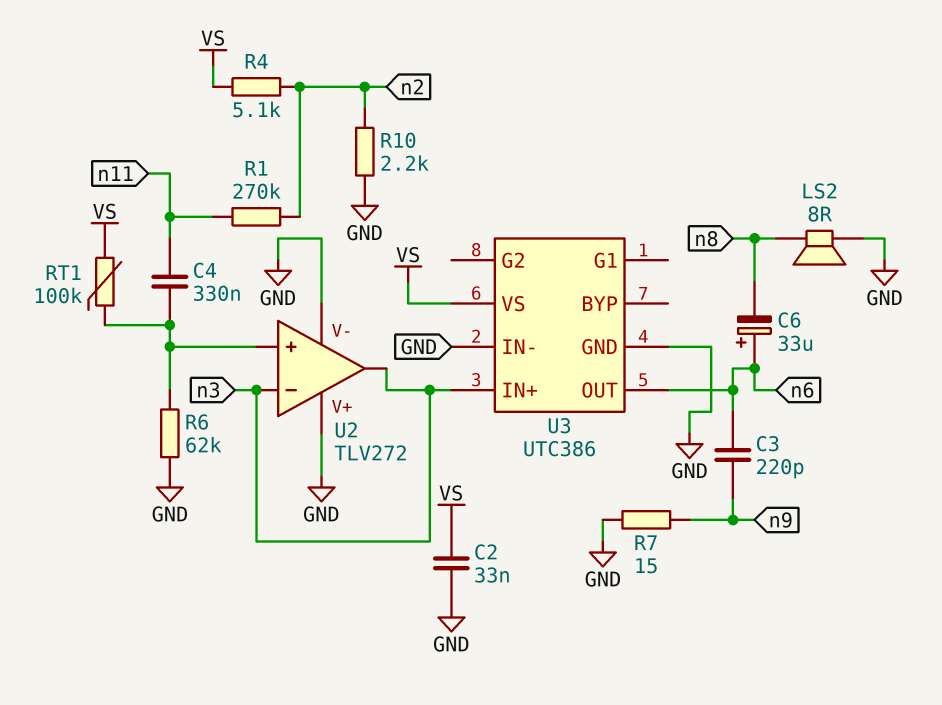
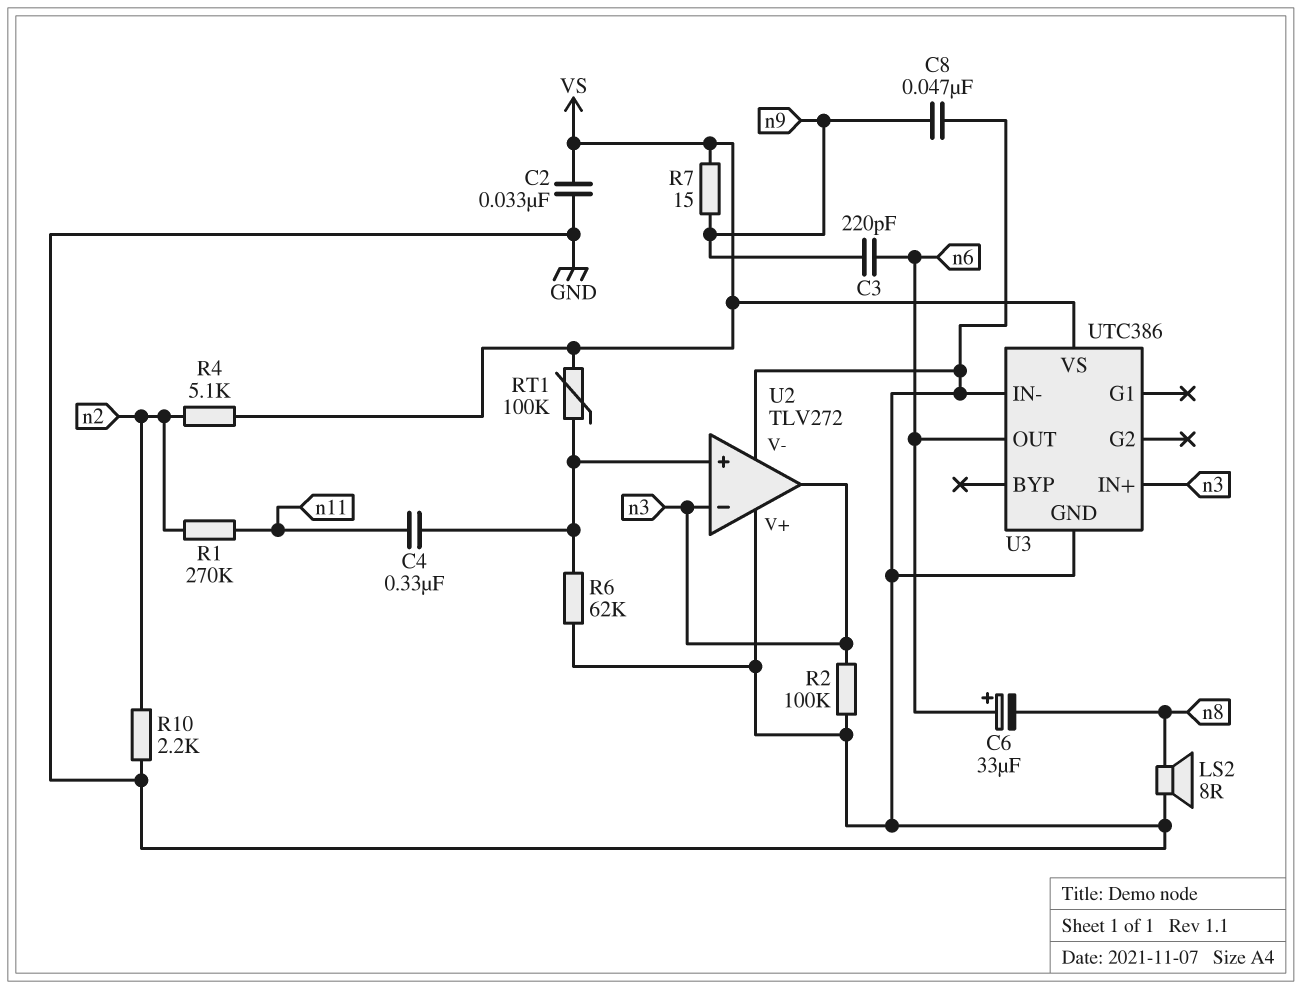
C8: none -> 47nF (GND, n9)
R2: none -> 100k (GND, n3)
R7: 15 (GND, n9) -> 15 (VS, n9)

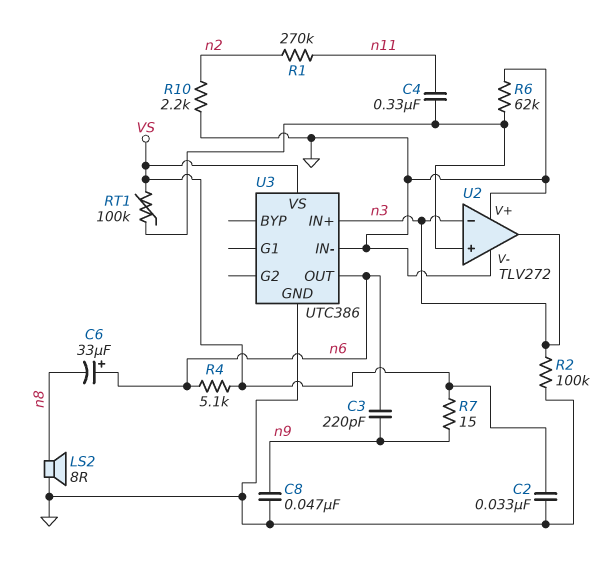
R4: 5.1k (VS, n2) -> 5.1k (VS, n6)

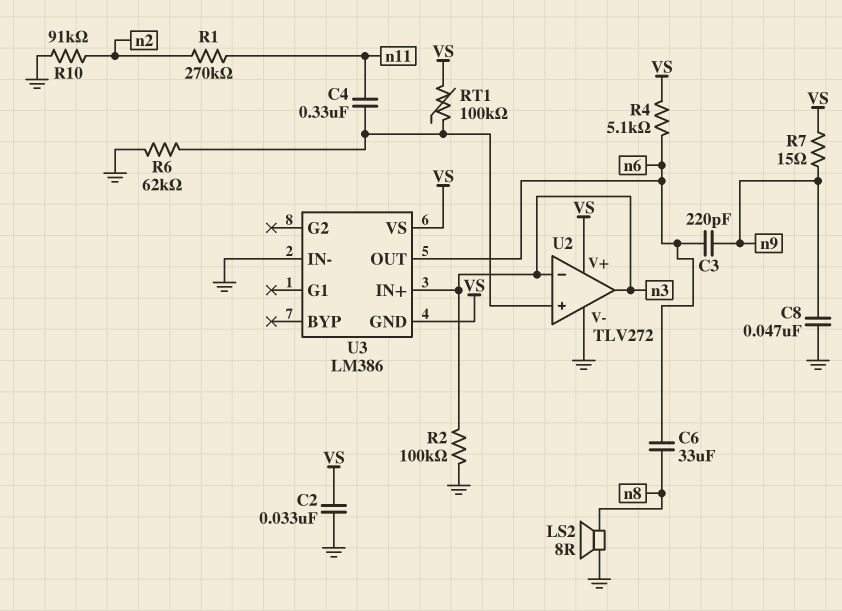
C6: 33uF (plus n6, minus n8) -> 33uF (n6, n8)
R10: 2.2k (GND, n2) -> 91k (GND, n2)
U2 pin V+: GND -> VS
U3: UTC386 -> LM386
U3 pin GND: GND -> VS

